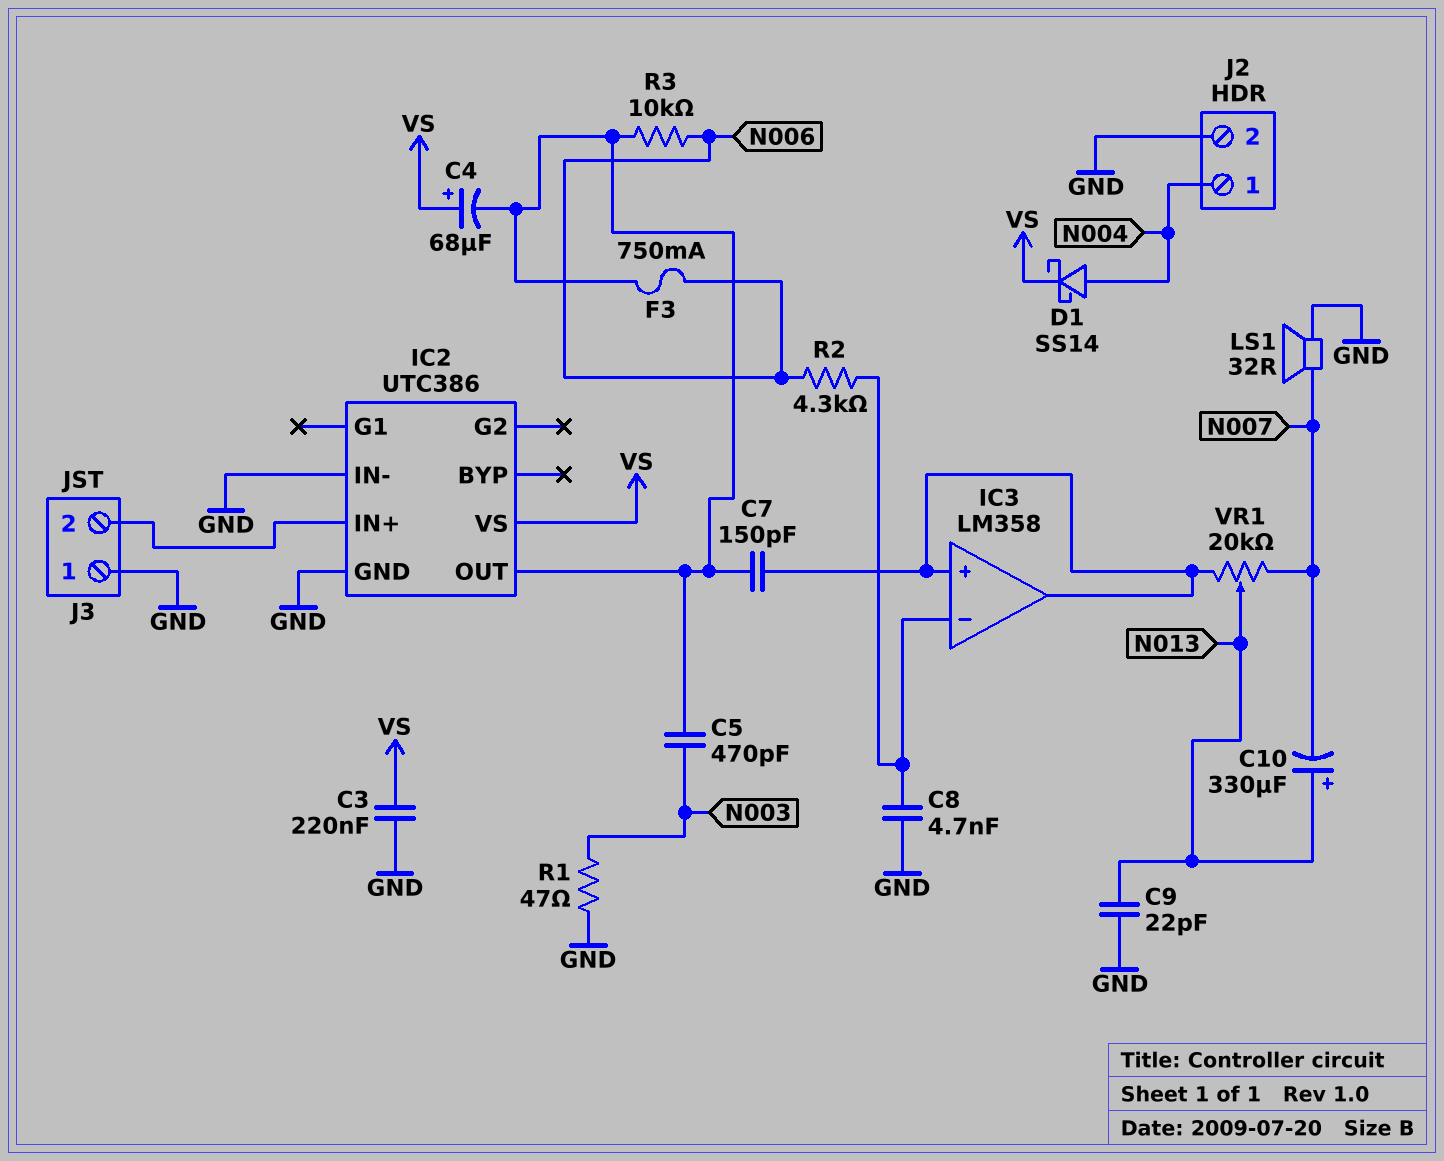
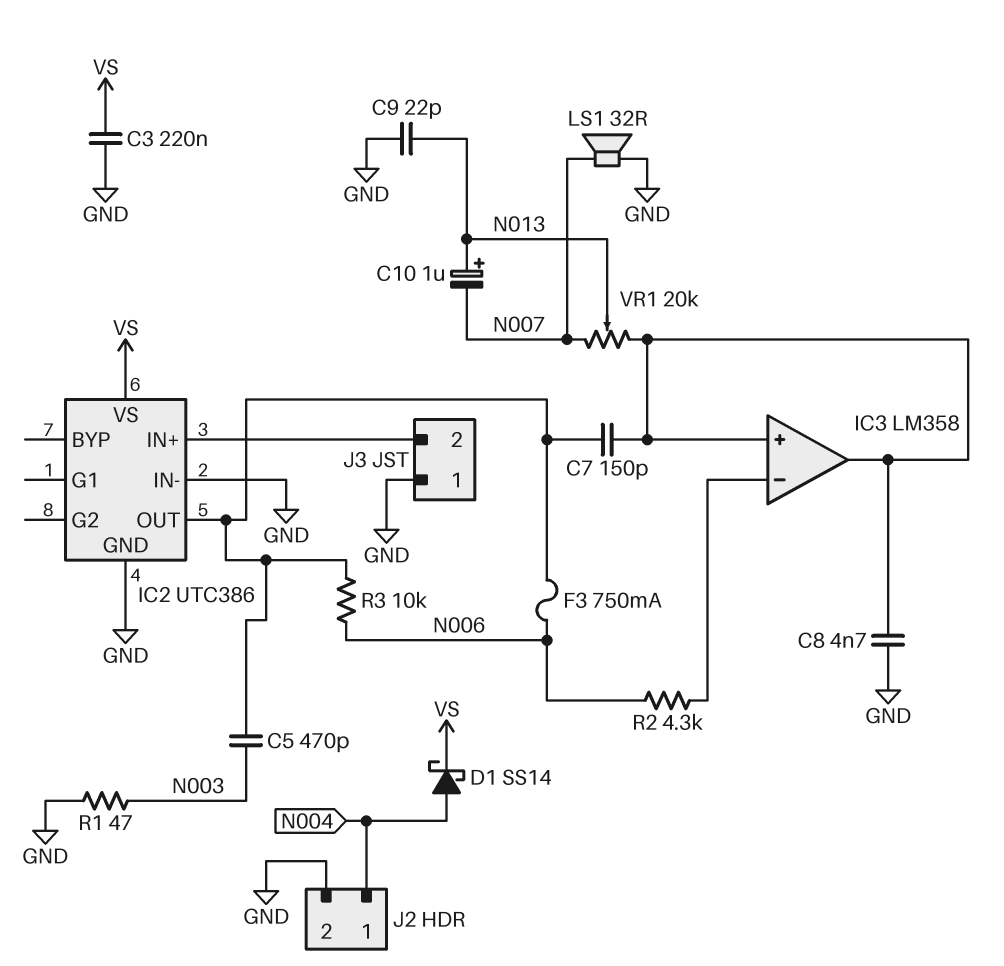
C4: 68uF (plus VS, minus IC2/OUT) -> none
C8: 4.7nF (GND, IC3/in-) -> 4.7nF (GND, IC3/in+)
C10: 330uF (plus N013, minus N007) -> 1uF (plus N013, minus N007)

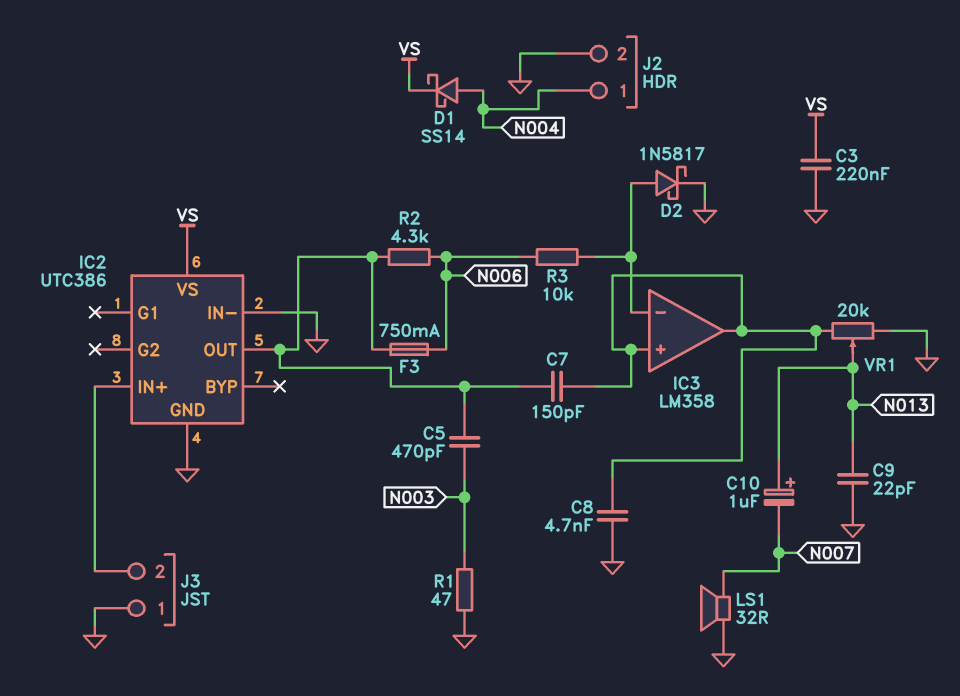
D2: none -> schottky 1N5817 (A IC3/in-, K GND)
R2: 4.3k (IC3/in-, N006) -> 4.3k (IC2/OUT, N006)
R3: 10k (IC2/OUT, N006) -> 10k (IC3/in-, N006)
VR1: 20k (IC3/in+, N007, wiper N013) -> 20k (GND, IC3/in+, wiper N013)

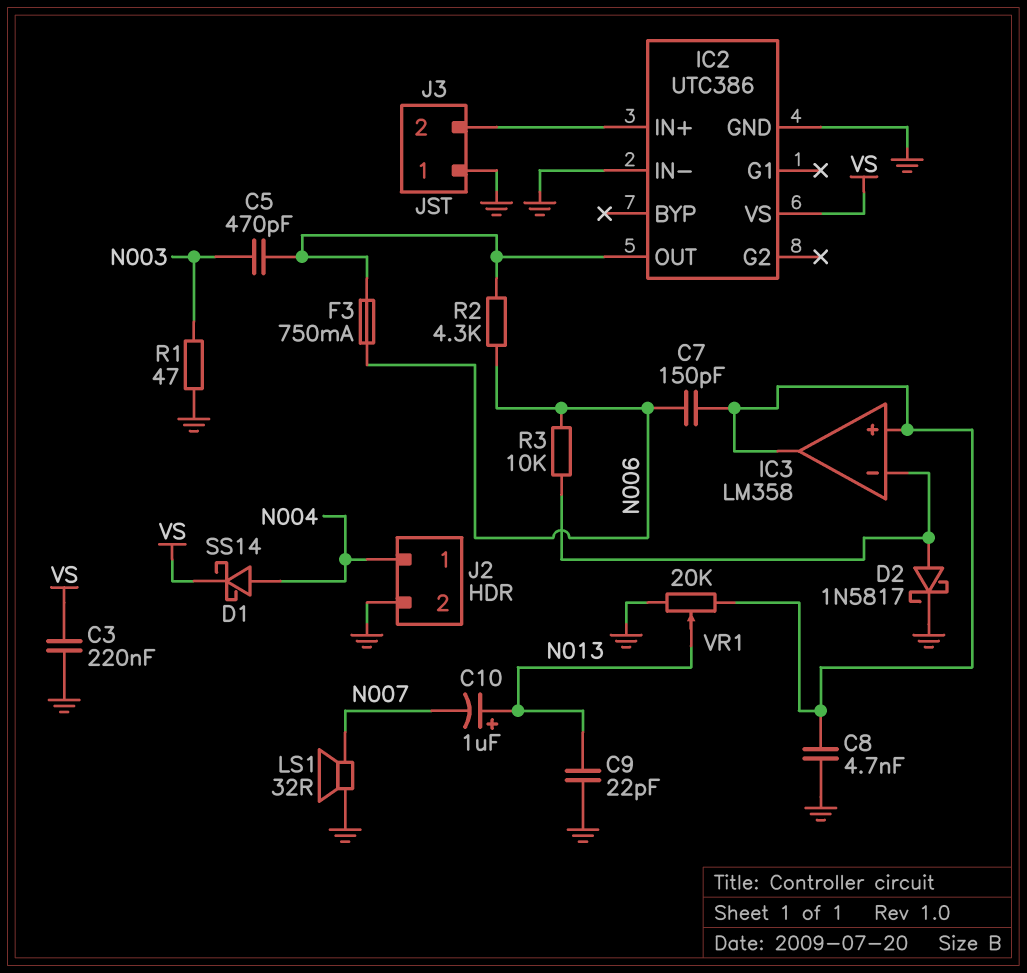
C7: 150pF (IC2/OUT, IC3/in+) -> 150pF (IC3/in+, N006)

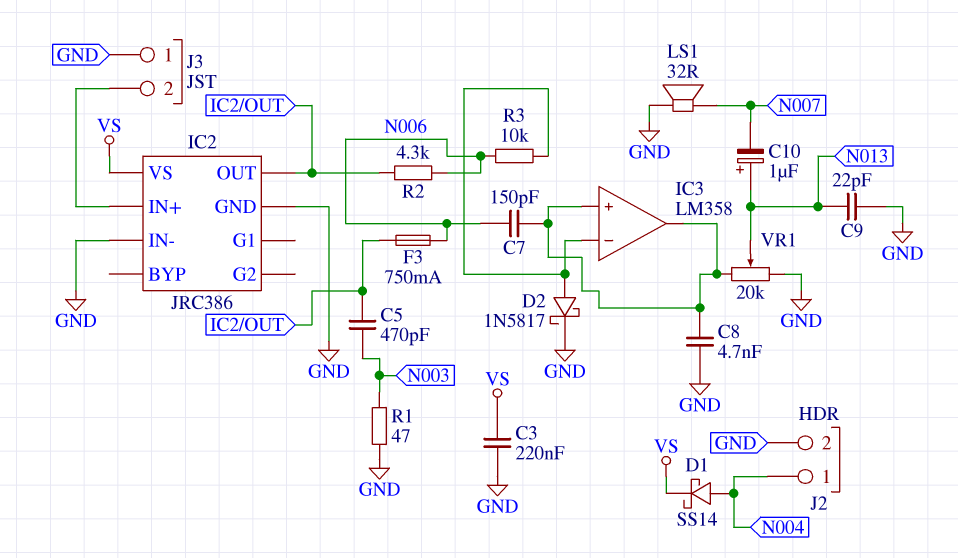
IC2: UTC386 -> JRC386

